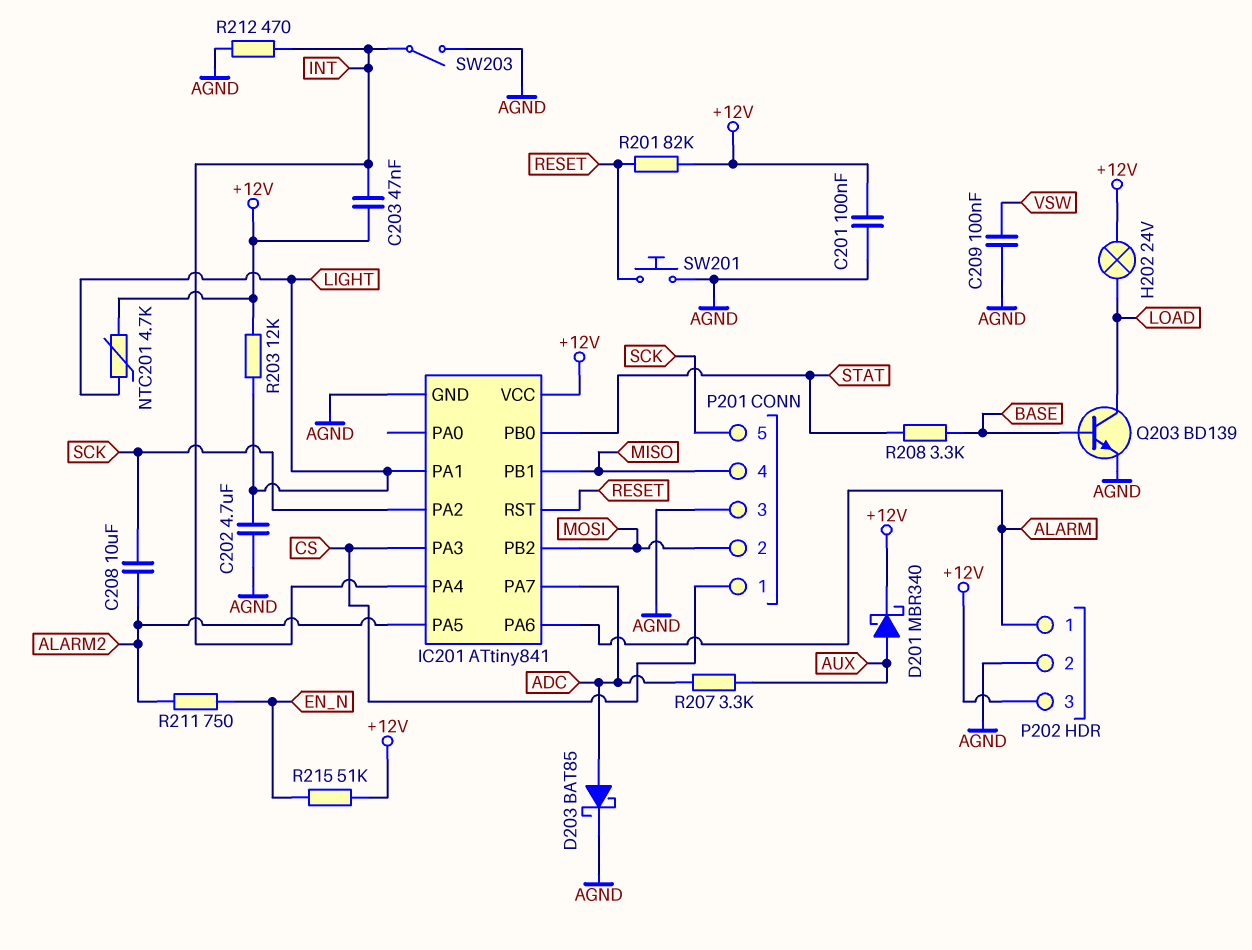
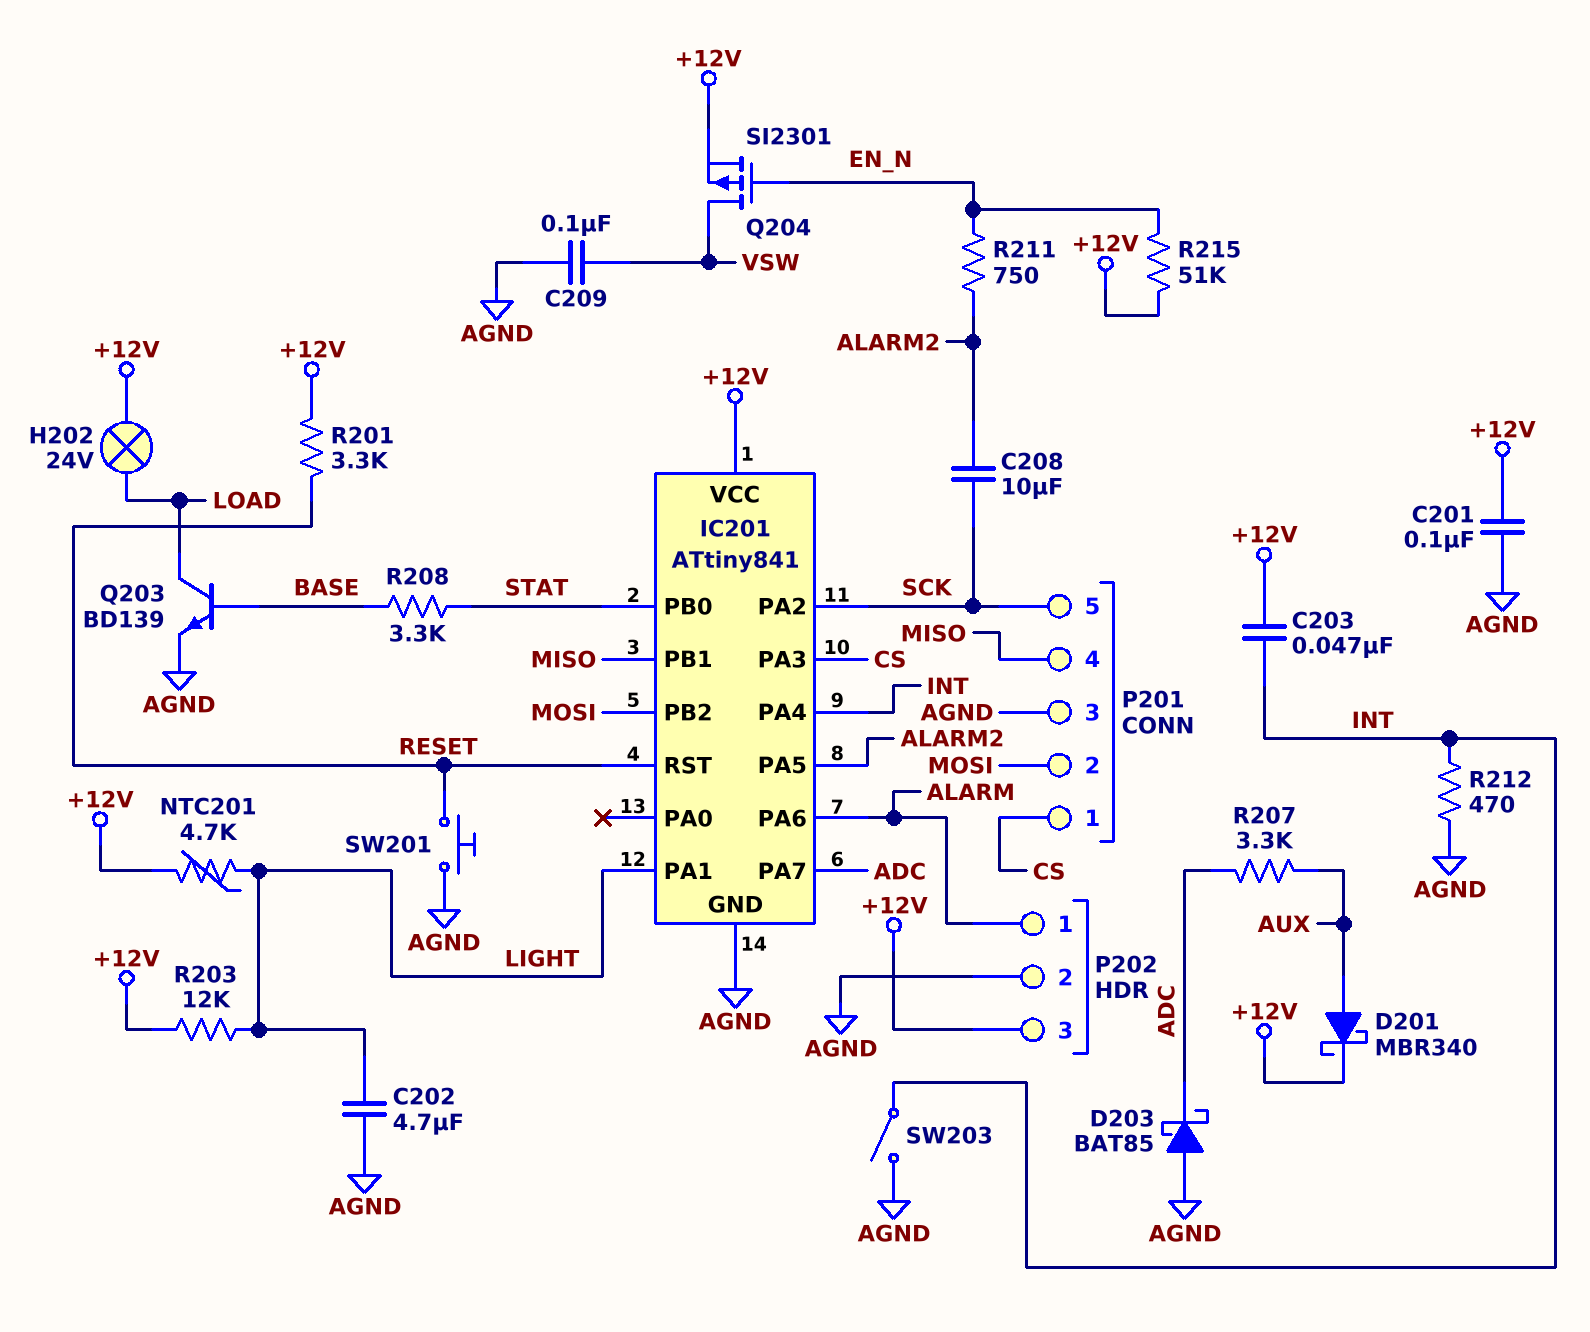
D203: schottky BAT85 (A ADC, K AGND) -> schottky BAT85 (A AGND, K ADC)
Q204: none -> PMOS SI2301 (G EN_N, D VSW, S +12V)
R201: 82k (+12V, RESET) -> 3.3k (+12V, RESET)

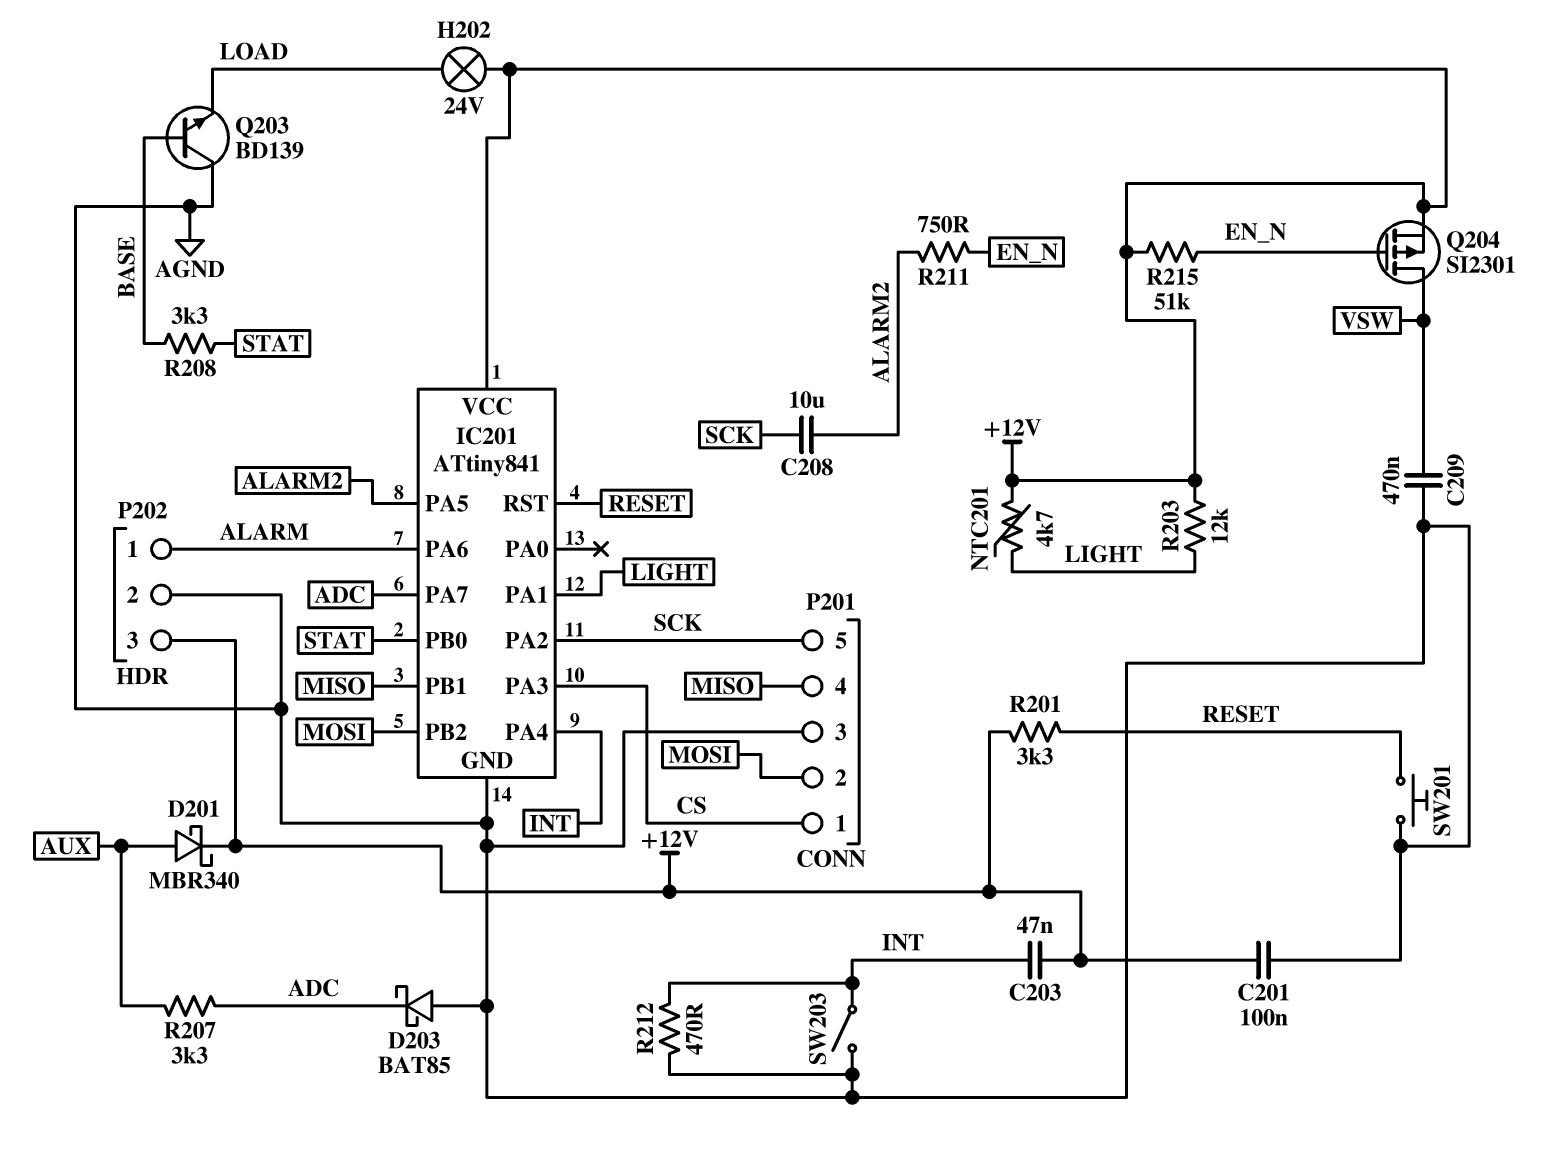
C202: 4.7uF (AGND, LIGHT) -> none
C209: 100nF (AGND, VSW) -> 470nF (AGND, VSW)
Q203: NPN BD139 (B BASE, C LOAD, E AGND) -> NPN BD139 (B BASE, C AGND, E LOAD)

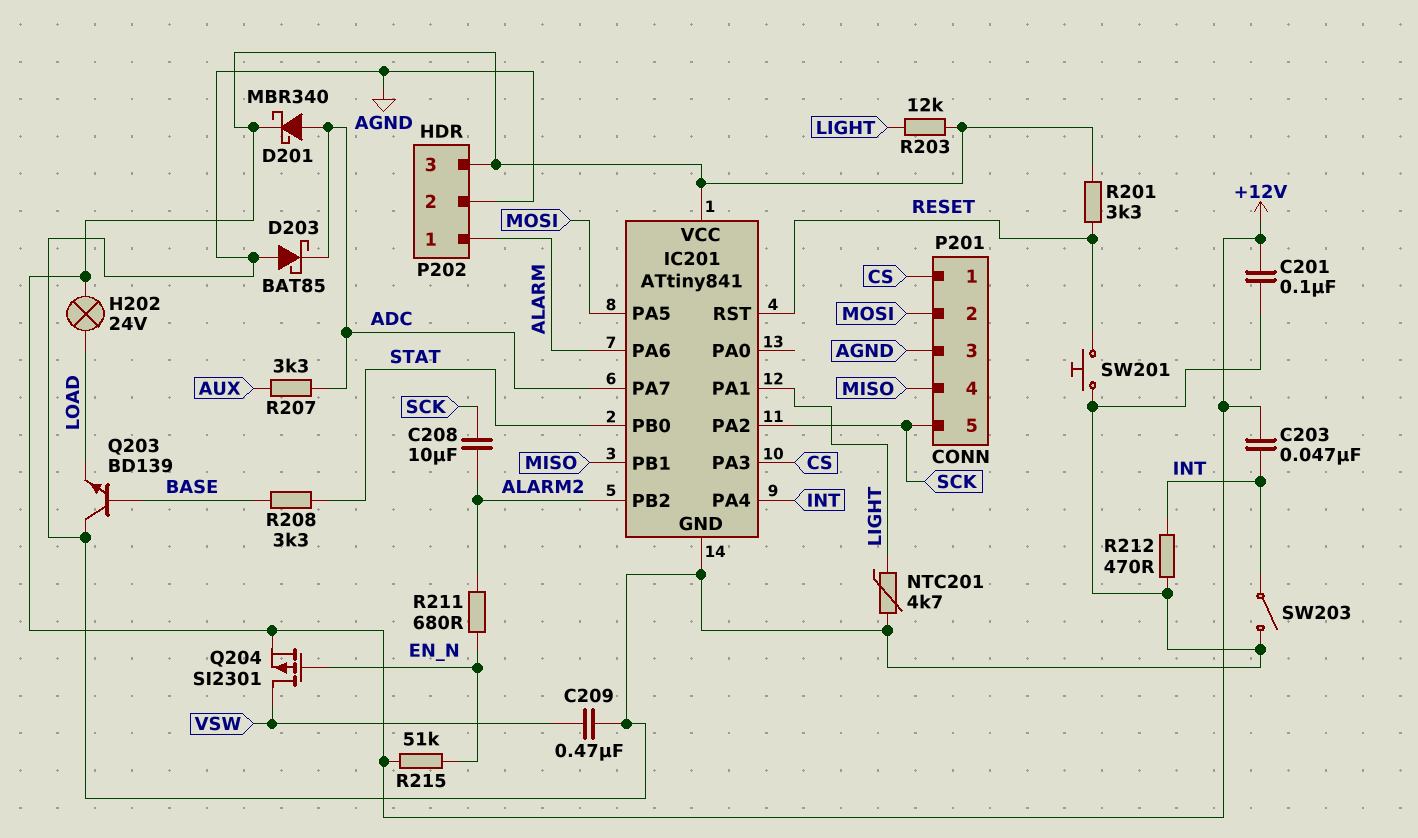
D201: schottky MBR340 (A AUX, K +12V) -> schottky MBR340 (A ADC, K +12V)
IC201 pin PA5: ALARM2 -> MOSI
IC201 pin PB2: MOSI -> ALARM2
NTC201: 4.7k (+12V, LIGHT) -> 4.7k (AGND, LIGHT)
R211: 750 (ALARM2, EN_N) -> 680 (ALARM2, EN_N)

